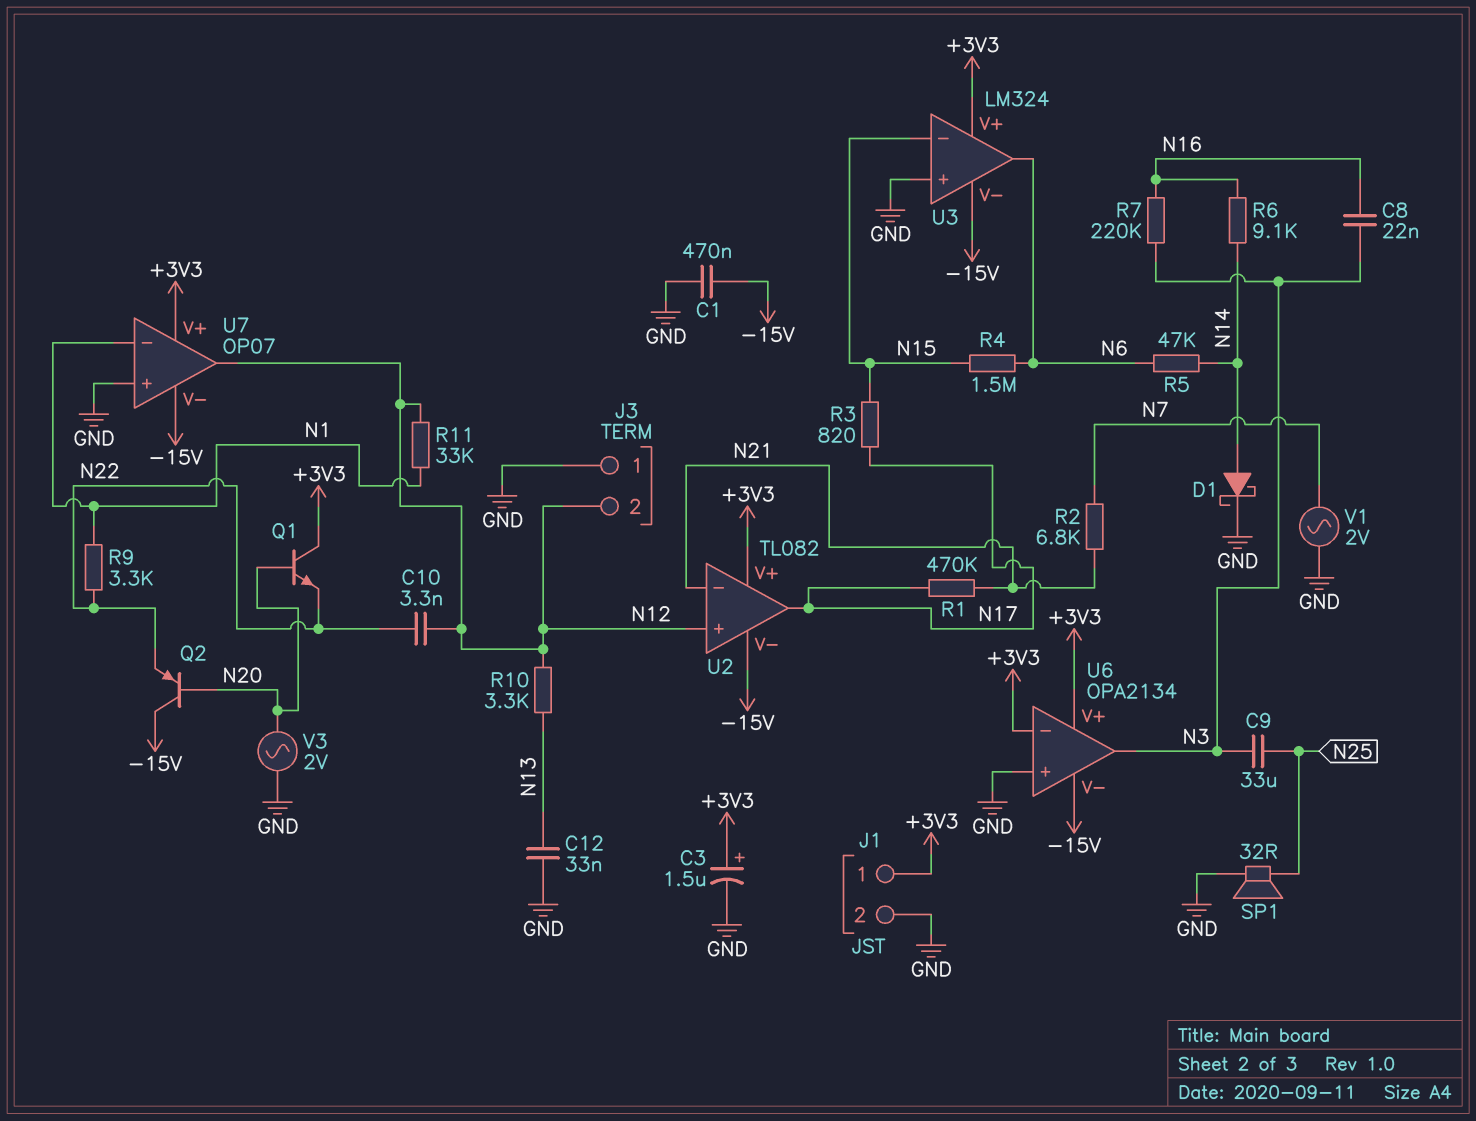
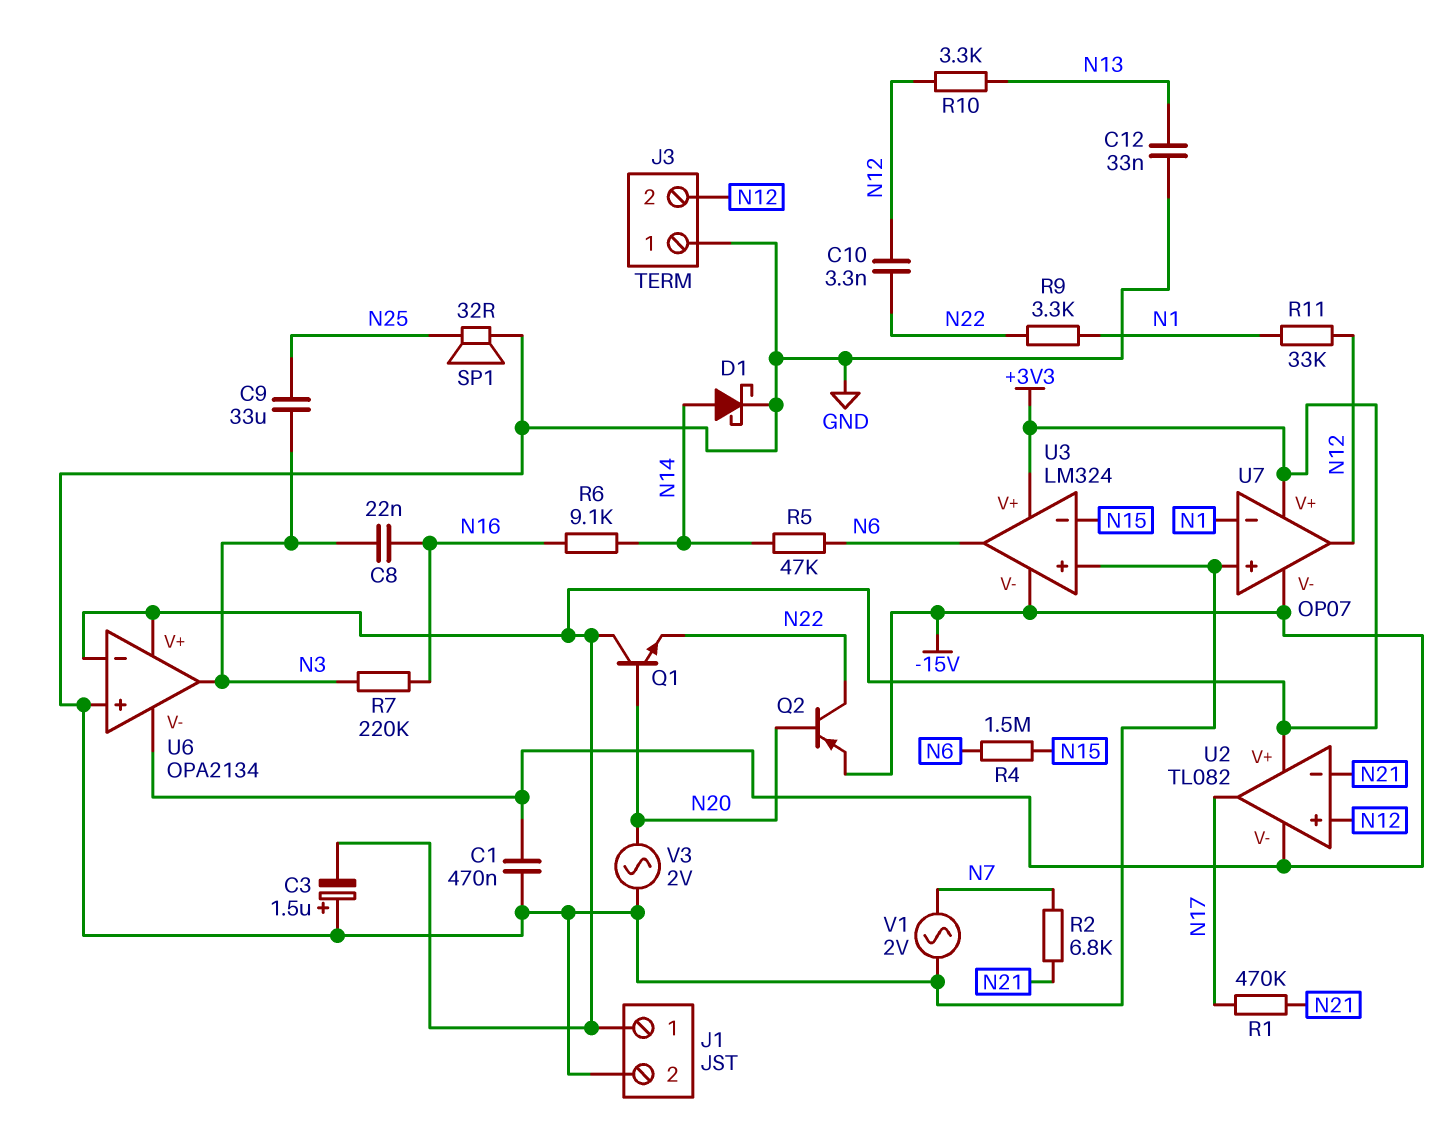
C3: 1.5uF (plus +3V3, minus GND) -> 1.5uF (plus GND, minus +3V3)
Q2: PNP (B N20, C -15V, E N22) -> PNP (B N20, C N22, E -15V)
R3: 820 (N15, N17) -> none

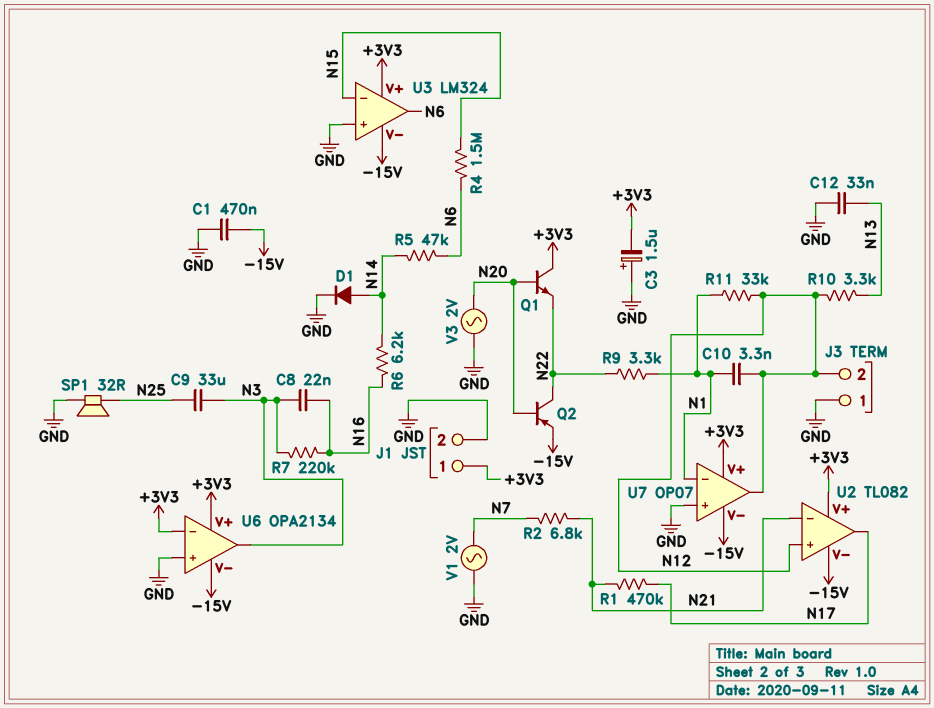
C10: 3.3nF (N12, N22) -> 3.3nF (N1, N12)
D1: schottky (A N14, K GND) -> diode (A N14, K GND)
R6: 9.1k (N14, N16) -> 6.2k (N14, N16)

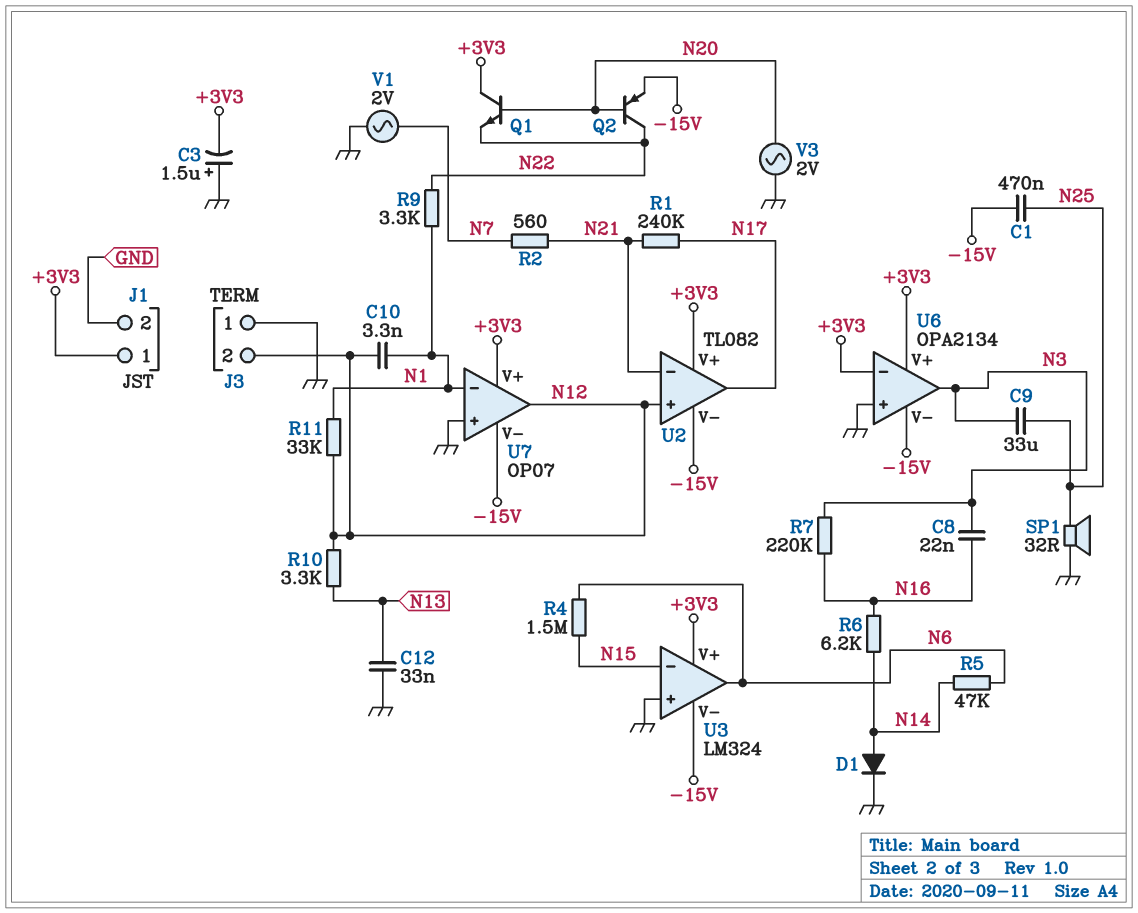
C1: 470nF (-15V, GND) -> 470nF (-15V, N25)
R1: 470k (N17, N21) -> 240k (N17, N21)
R2: 6.8k (N7, N21) -> 560 (N7, N21)

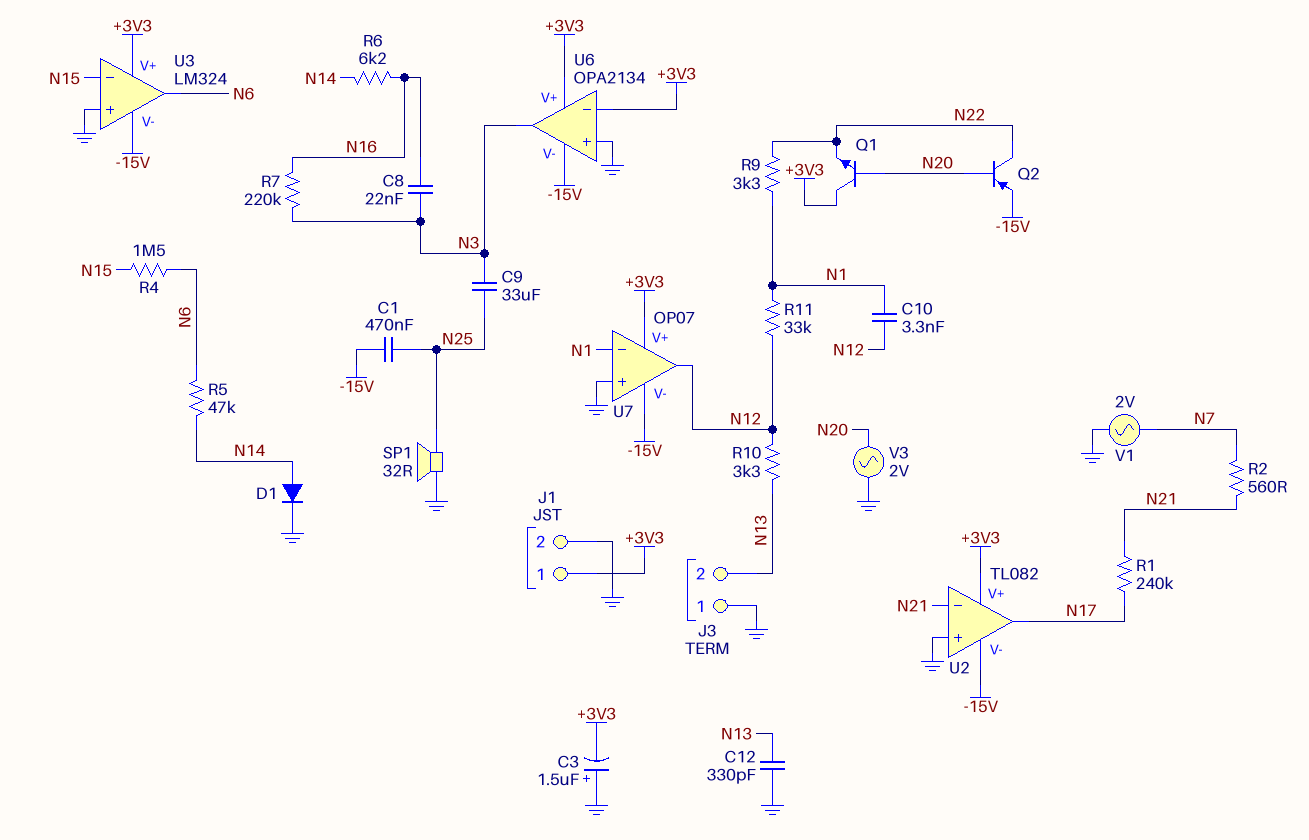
C12: 33nF (GND, N13) -> 330pF (GND, N13)
J3 pin 2: N12 -> N13
U2 pin in+: N12 -> GND

